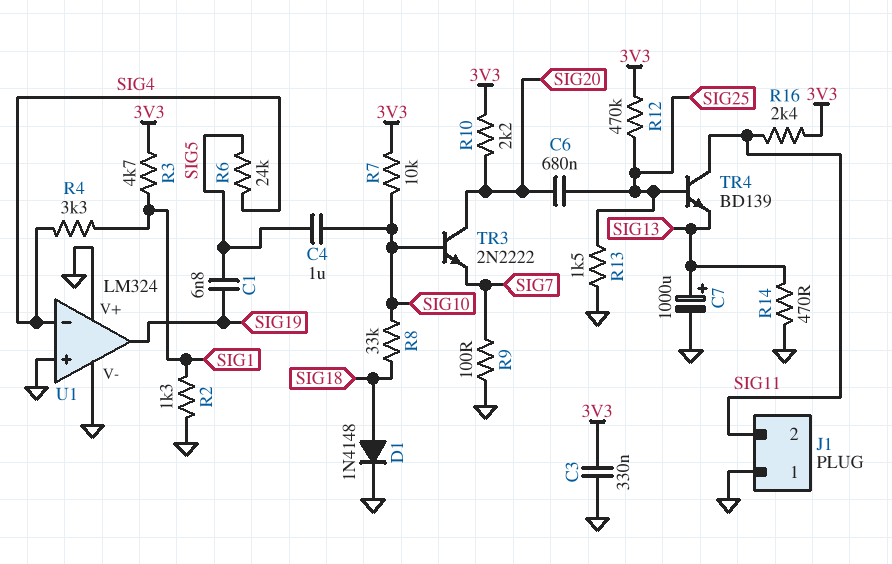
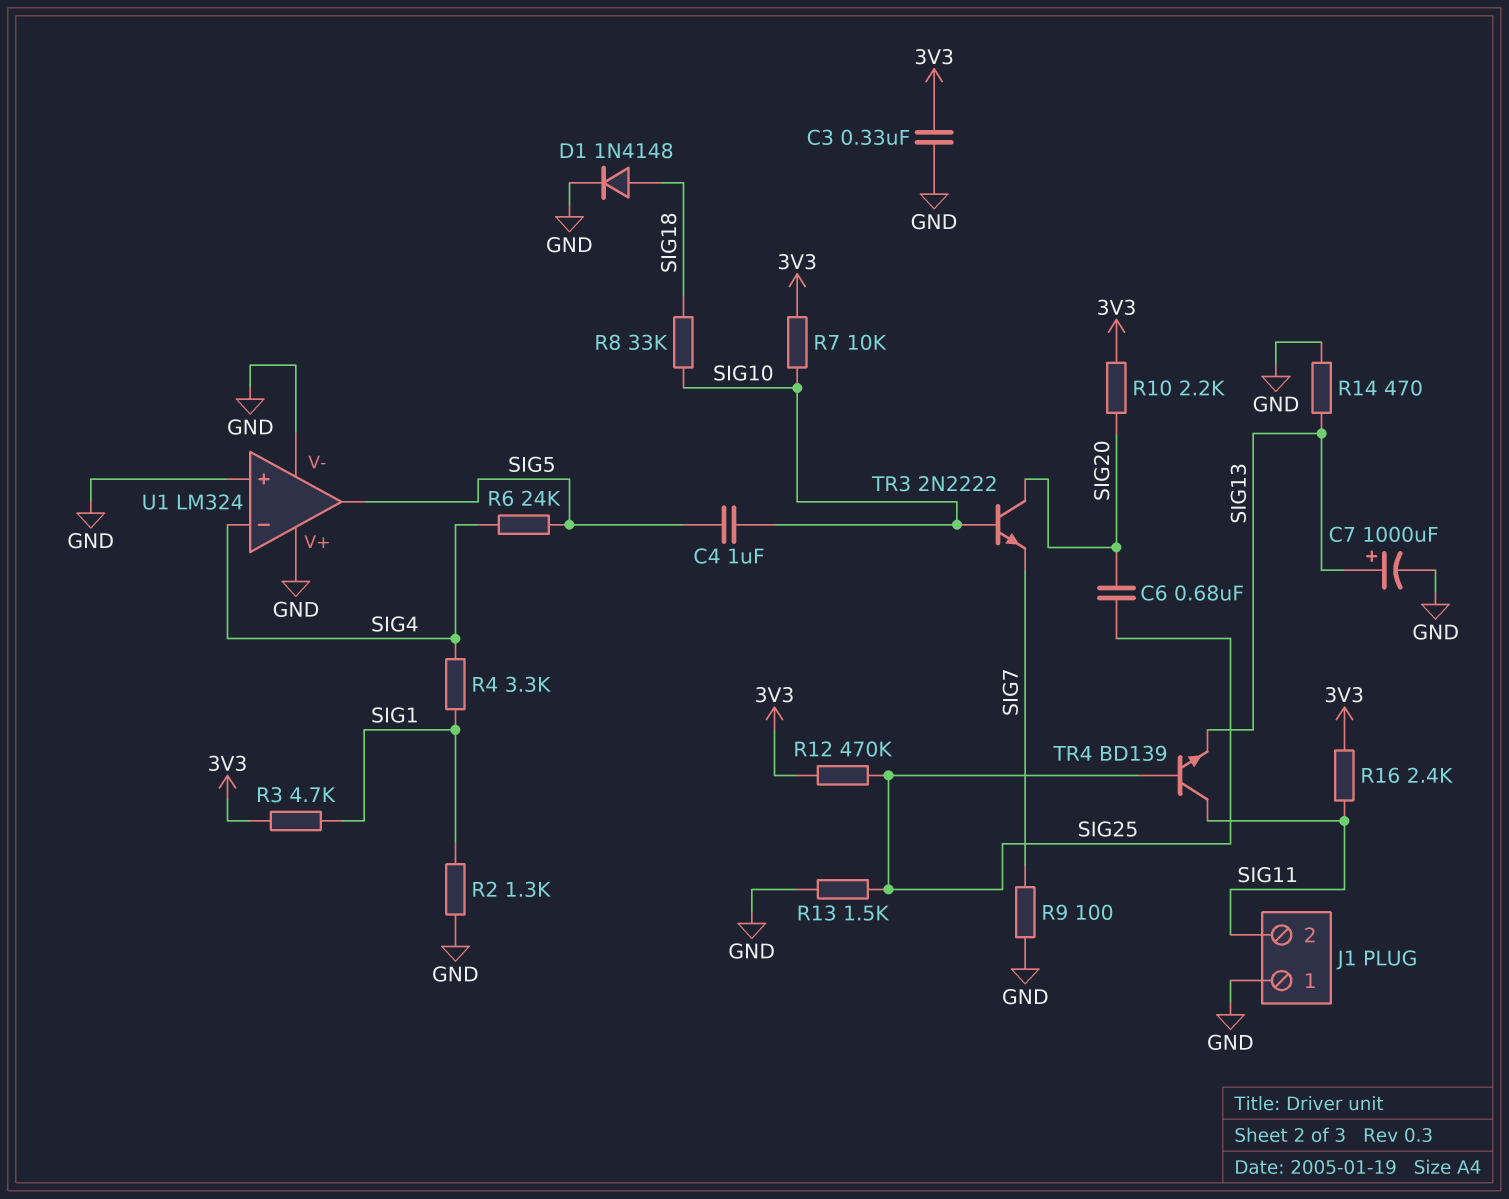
C1: 6.8nF (SIG5, SIG19) -> none
U1 pin out: SIG19 -> SIG5

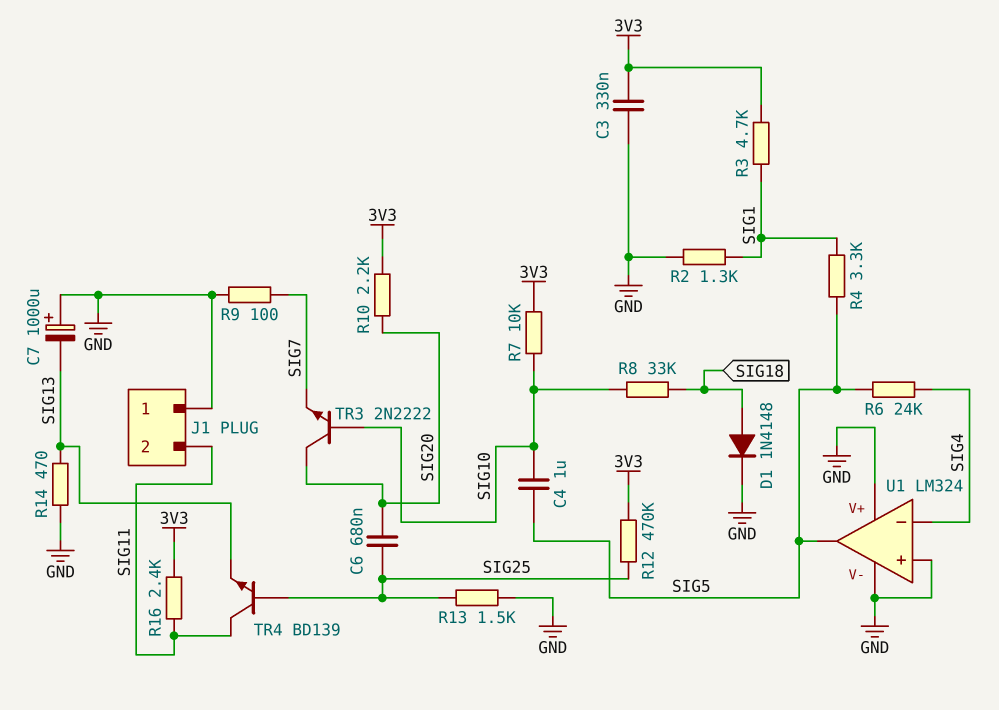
C7: 1000uF (plus SIG13, minus GND) -> 1000uF (plus GND, minus SIG13)
R4: 3.3k (SIG1, SIG4) -> 3.3k (SIG1, SIG5)

